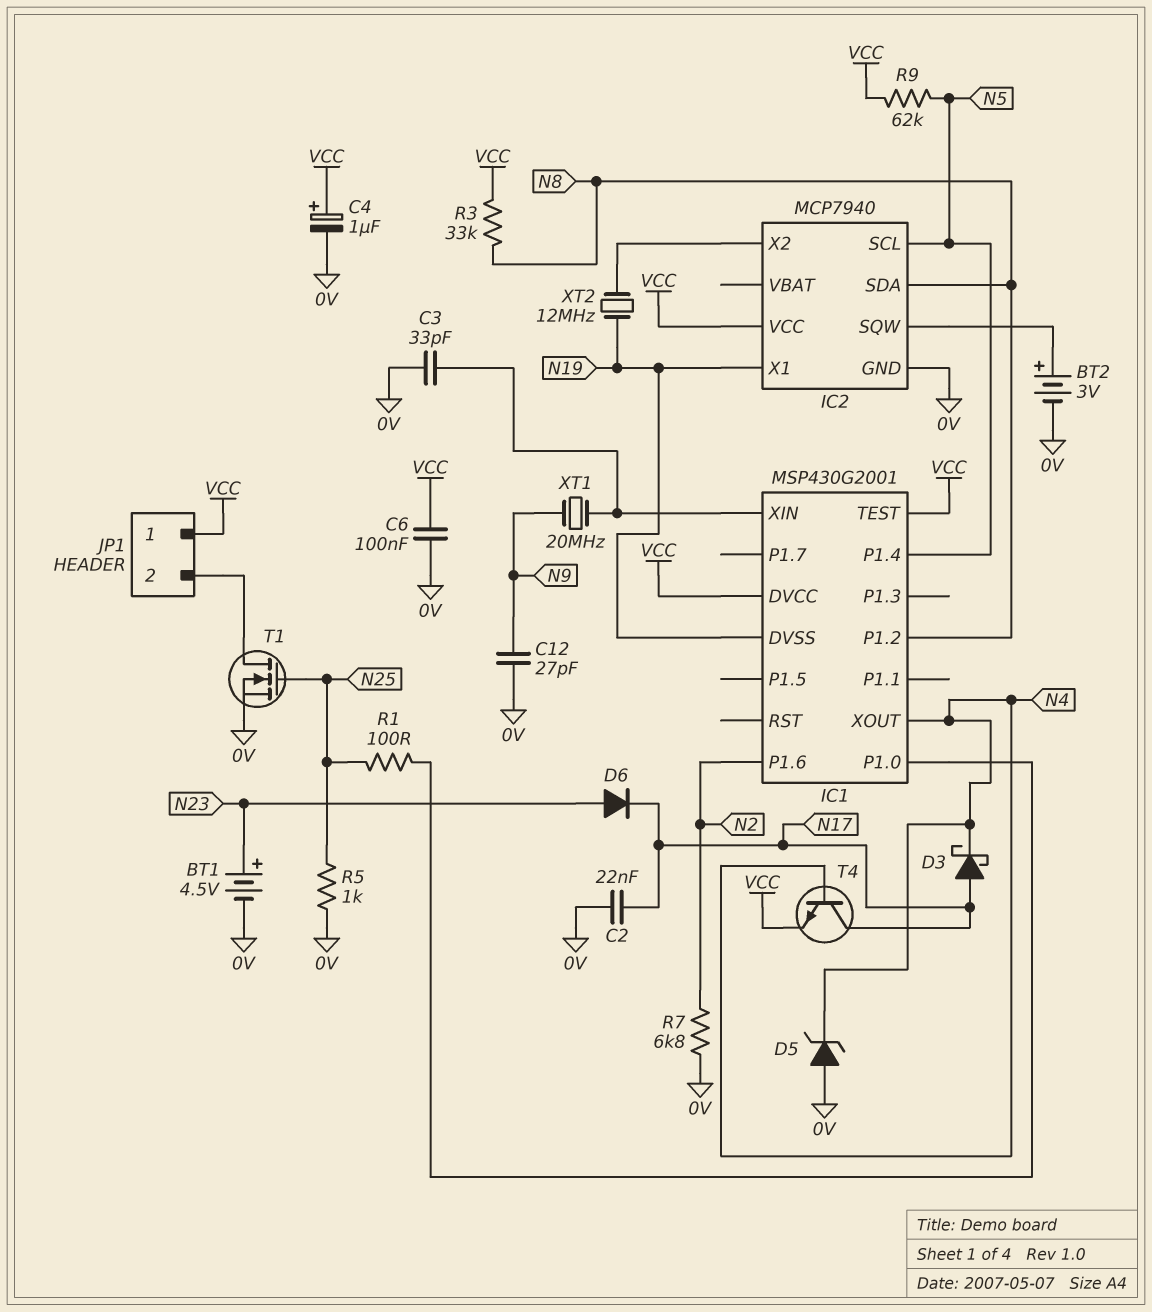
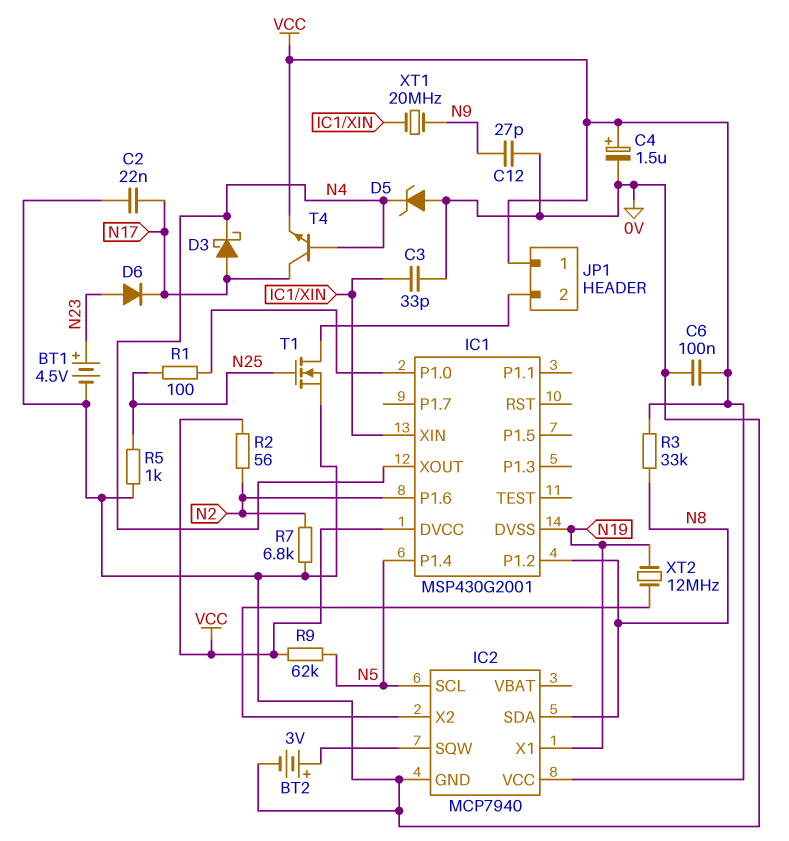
C4: 1uF (plus VCC, minus 0V) -> 1.5uF (plus VCC, minus 0V)
IC1 pin TEST: VCC -> none
R2: none -> 56 (N2, VCC)

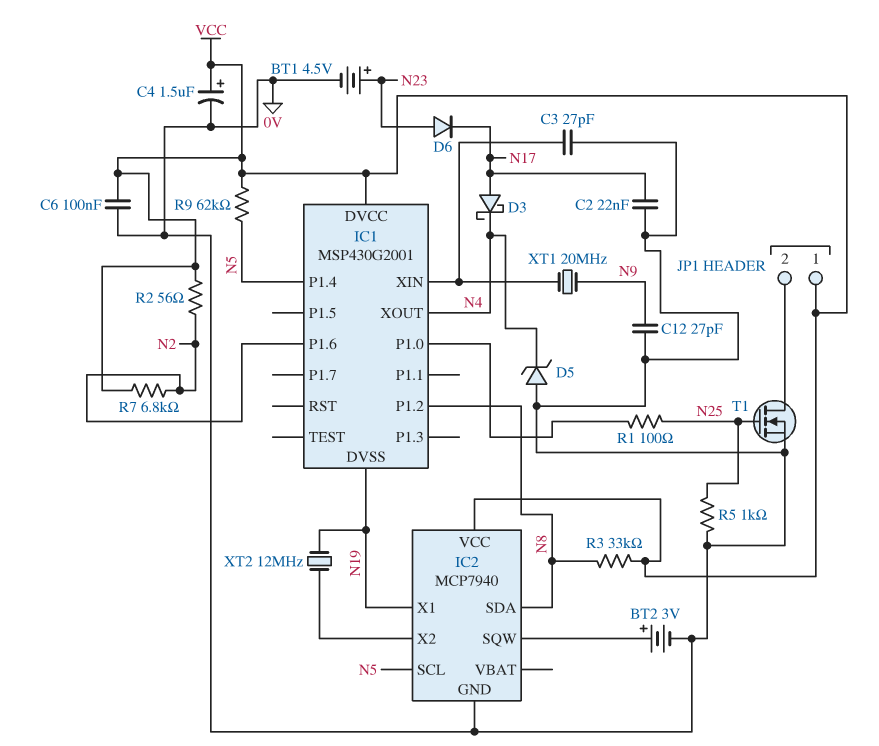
C3: 33pF (0V, IC1/XIN) -> 27pF (0V, IC1/XIN)
R7: 6.8k (0V, N2) -> 6.8k (N2, VCC)
T4: NPN (B N4, C N17, E VCC) -> none

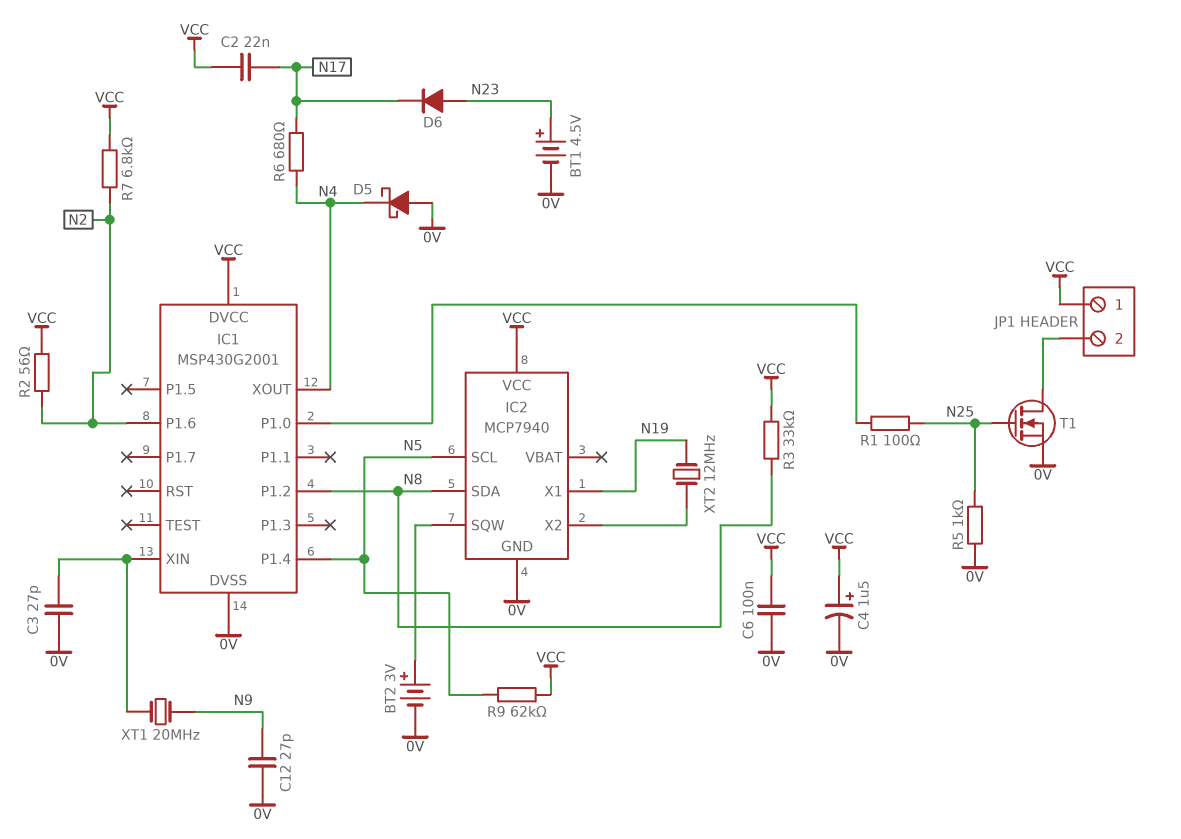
C2: 22nF (0V, N17) -> 22nF (N17, VCC)
D3: schottky (A N17, K N4) -> none
D5: zener (A 0V, K N4) -> schottky (A 0V, K N4)
IC1 pin DVSS: N19 -> 0V
R6: none -> 680 (N4, N17)

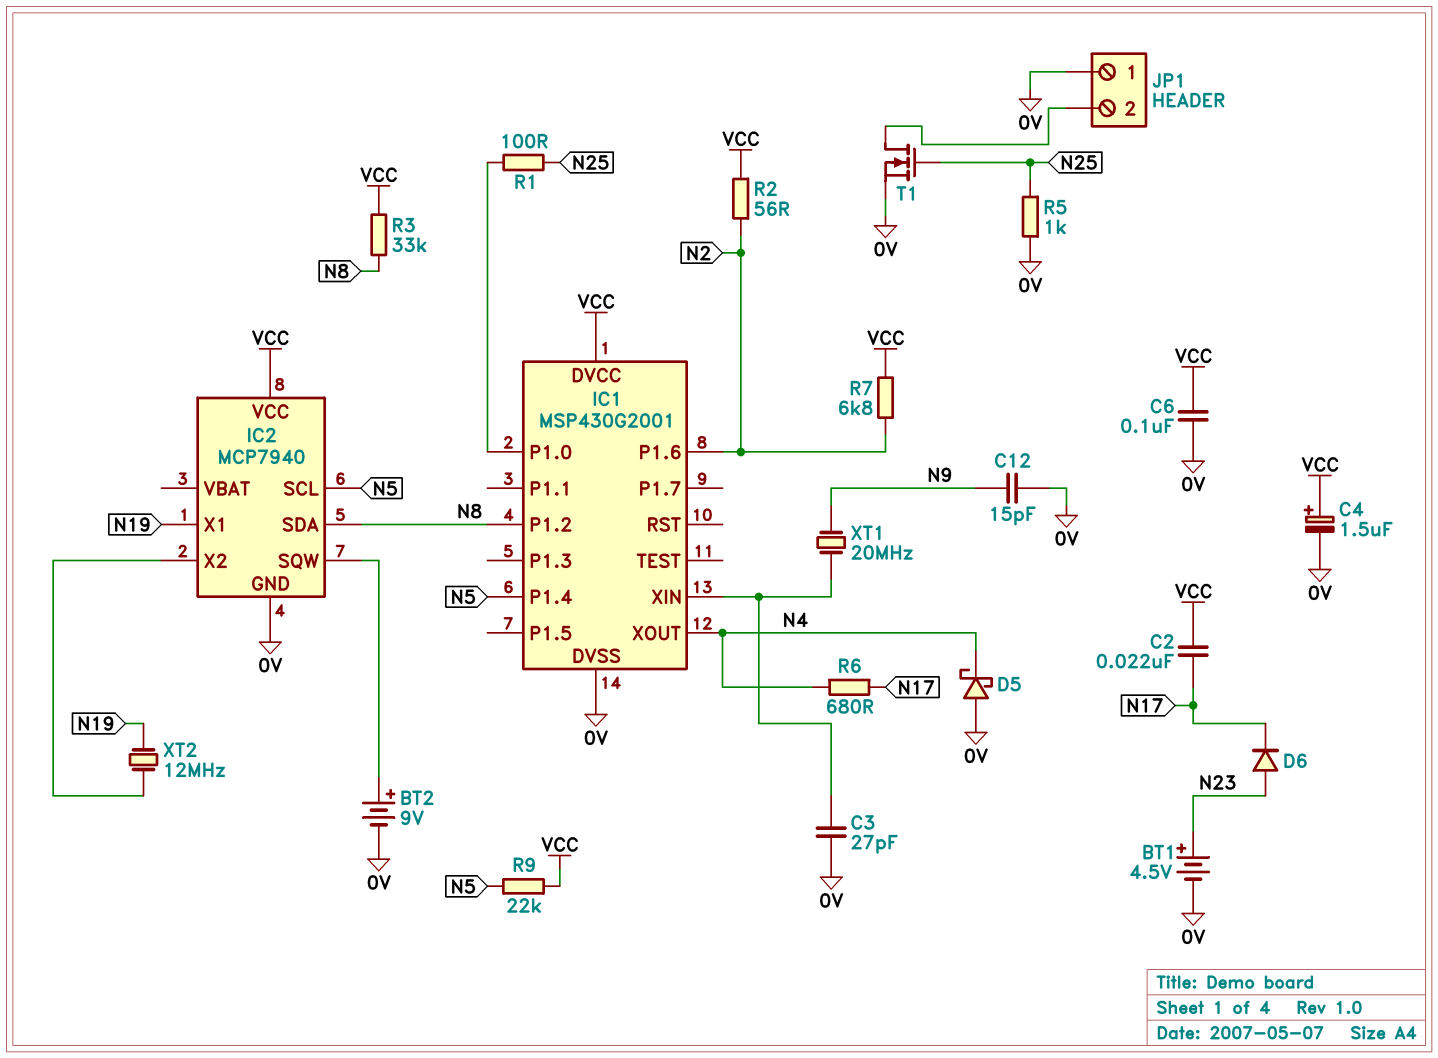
BT2: 3V (plus IC2/SQW, minus 0V) -> 9V (plus IC2/SQW, minus 0V)
C12: 27pF (0V, N9) -> 15pF (0V, N9)
JP1 pin 1: VCC -> 0V
R9: 62k (N5, VCC) -> 22k (N5, VCC)

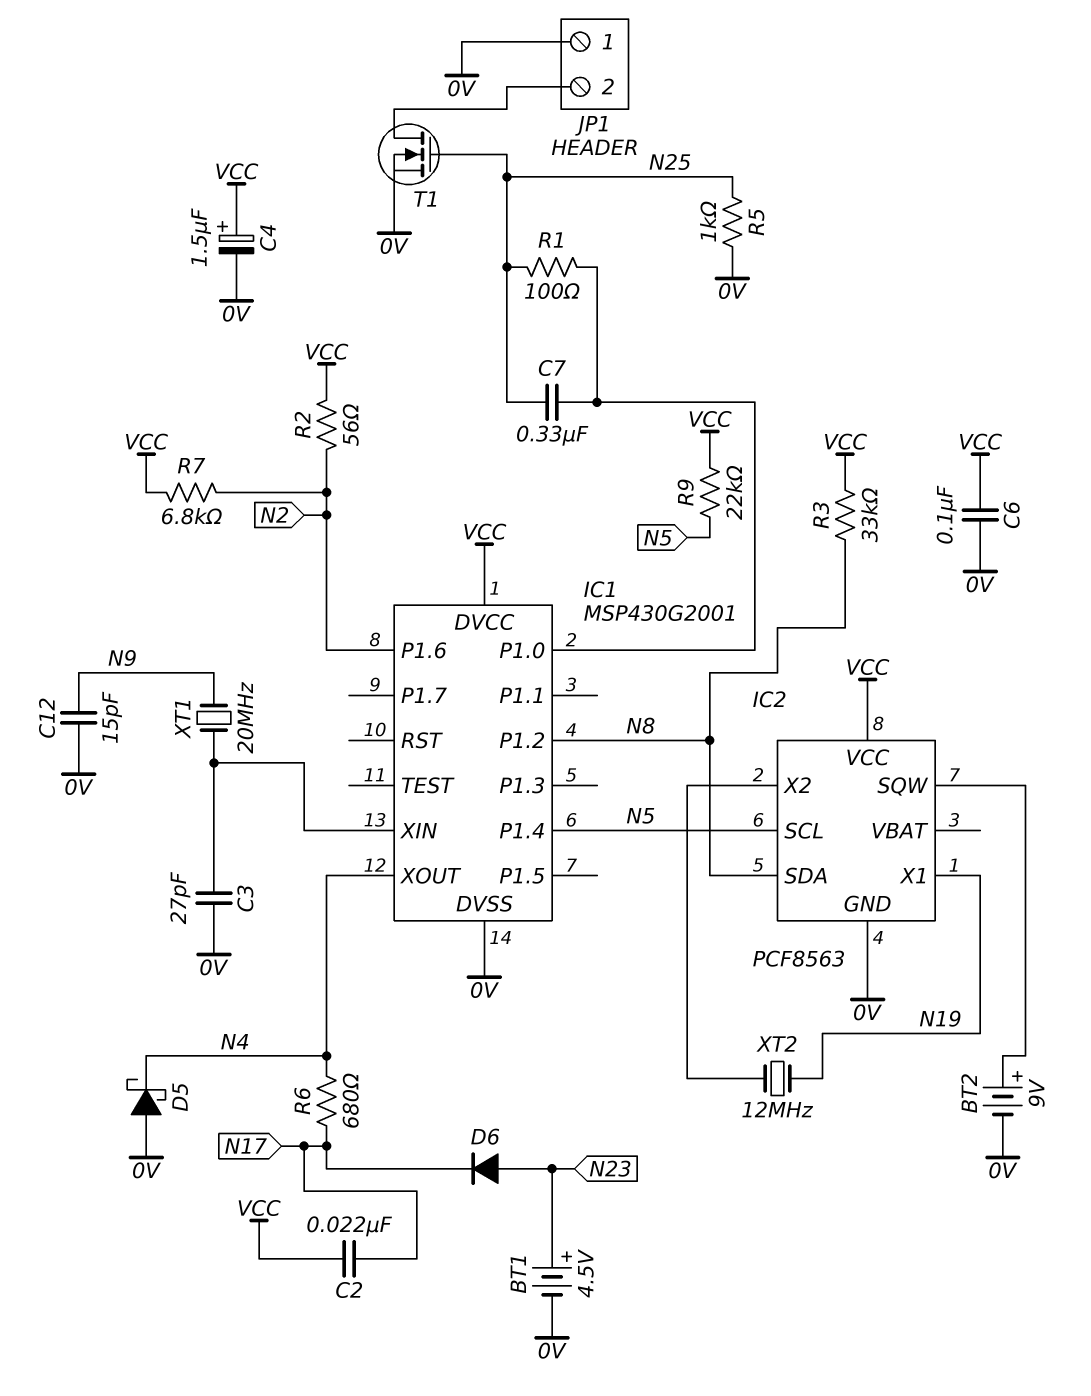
C7: none -> 330nF (IC1/P1.0, N25)
IC2: MCP7940 -> PCF8563

